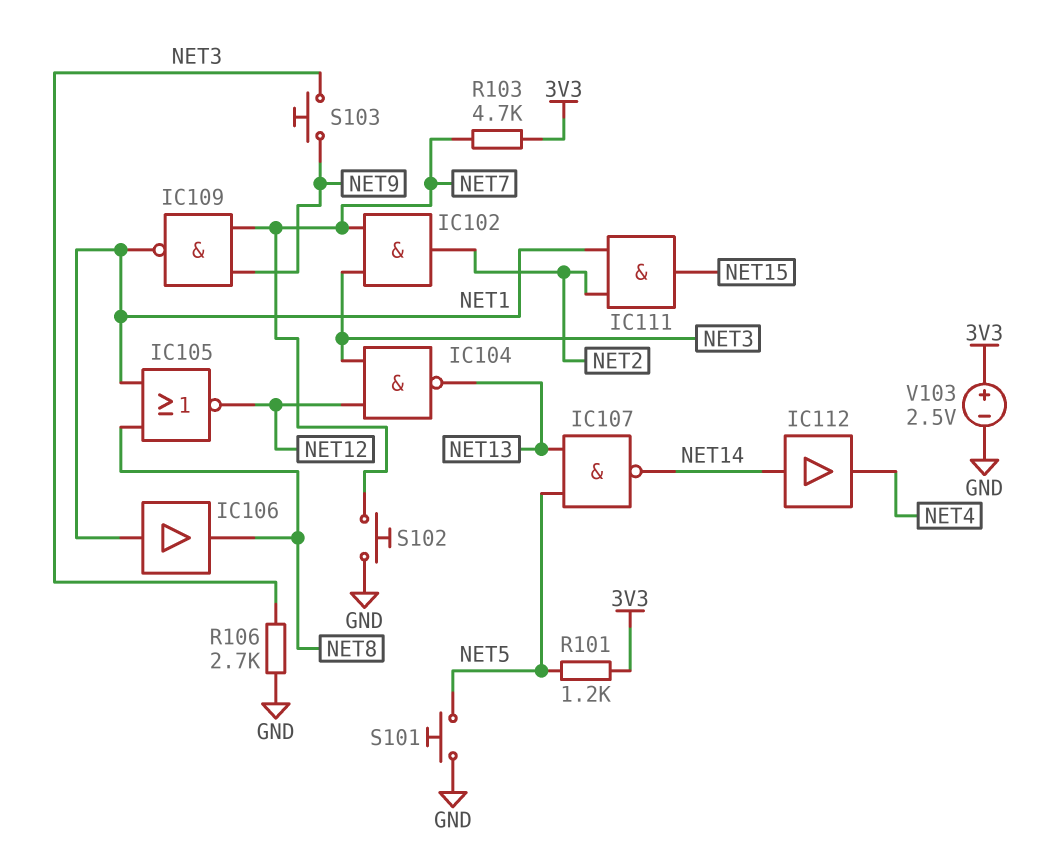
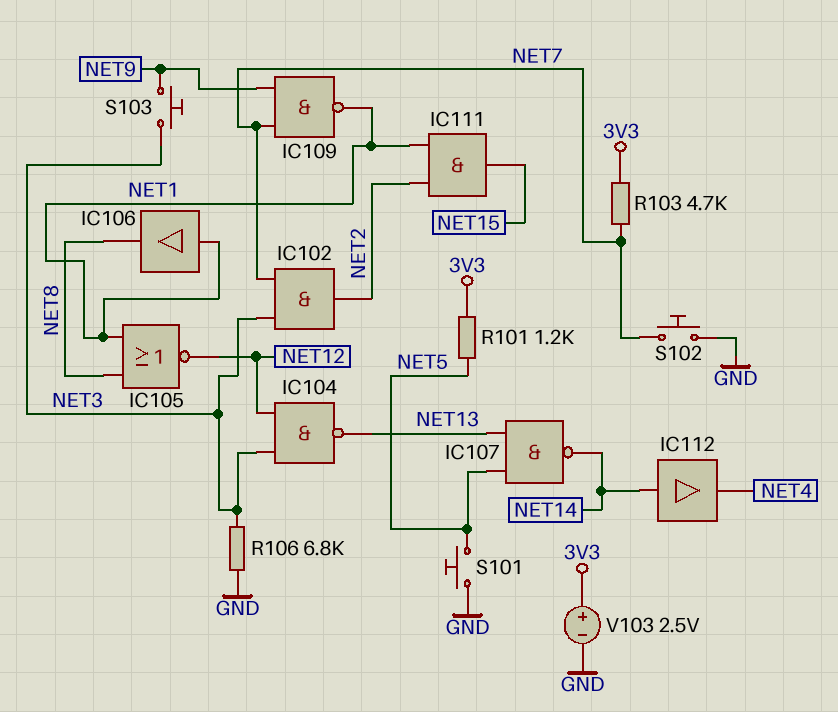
R106: 2.7k (GND, NET3) -> 6.8k (GND, NET3)

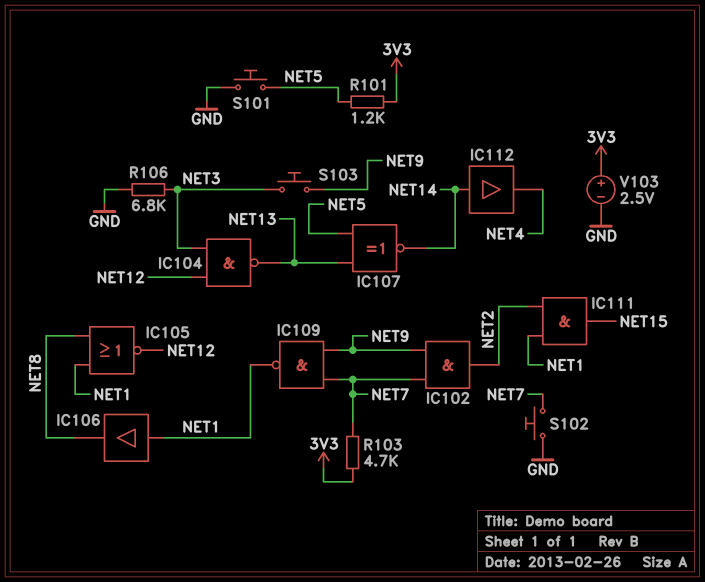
IC102: AND (in NET3, in NET7, out NET2) -> AND (in NET7, in NET9, out NET2)
IC107: NAND (in NET5, in NET13, out NET14) -> XNOR (in NET5, in NET13, out NET14)

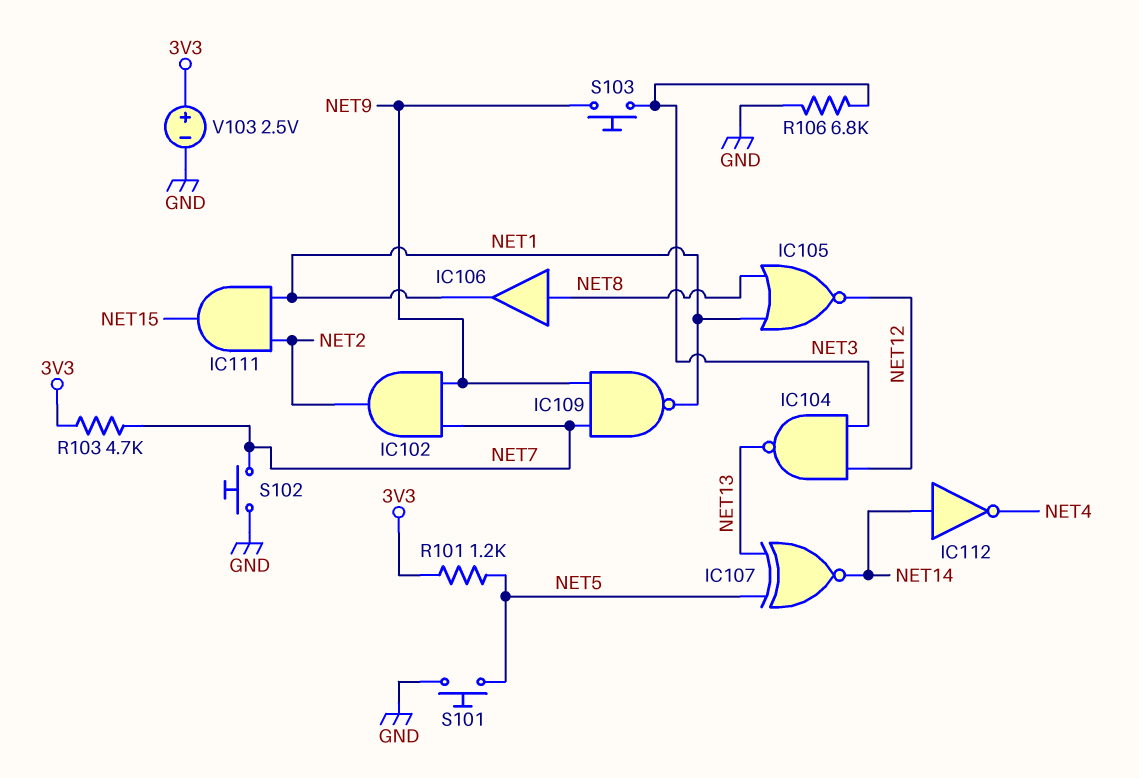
IC106: buffer (in NET1, out NET8) -> buffer (in NET8, out NET1)
IC112: buffer (in NET14, out NET4) -> NOT (in NET14, out NET4)

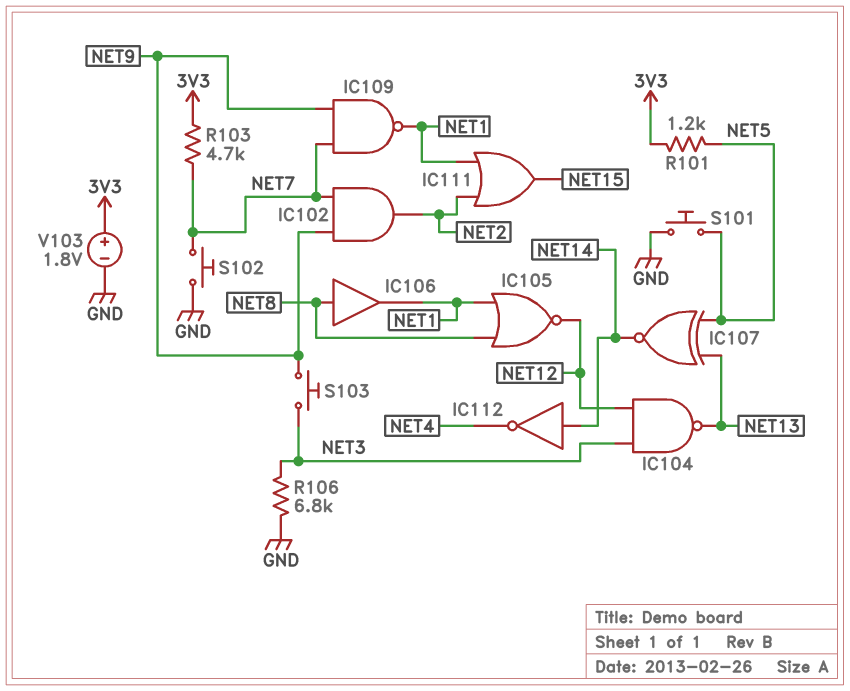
IC111: AND (in NET1, in NET2, out NET15) -> OR (in NET1, in NET2, out NET15)
V103: 2.5V (plus 3V3, minus GND) -> 1.8V (plus 3V3, minus GND)

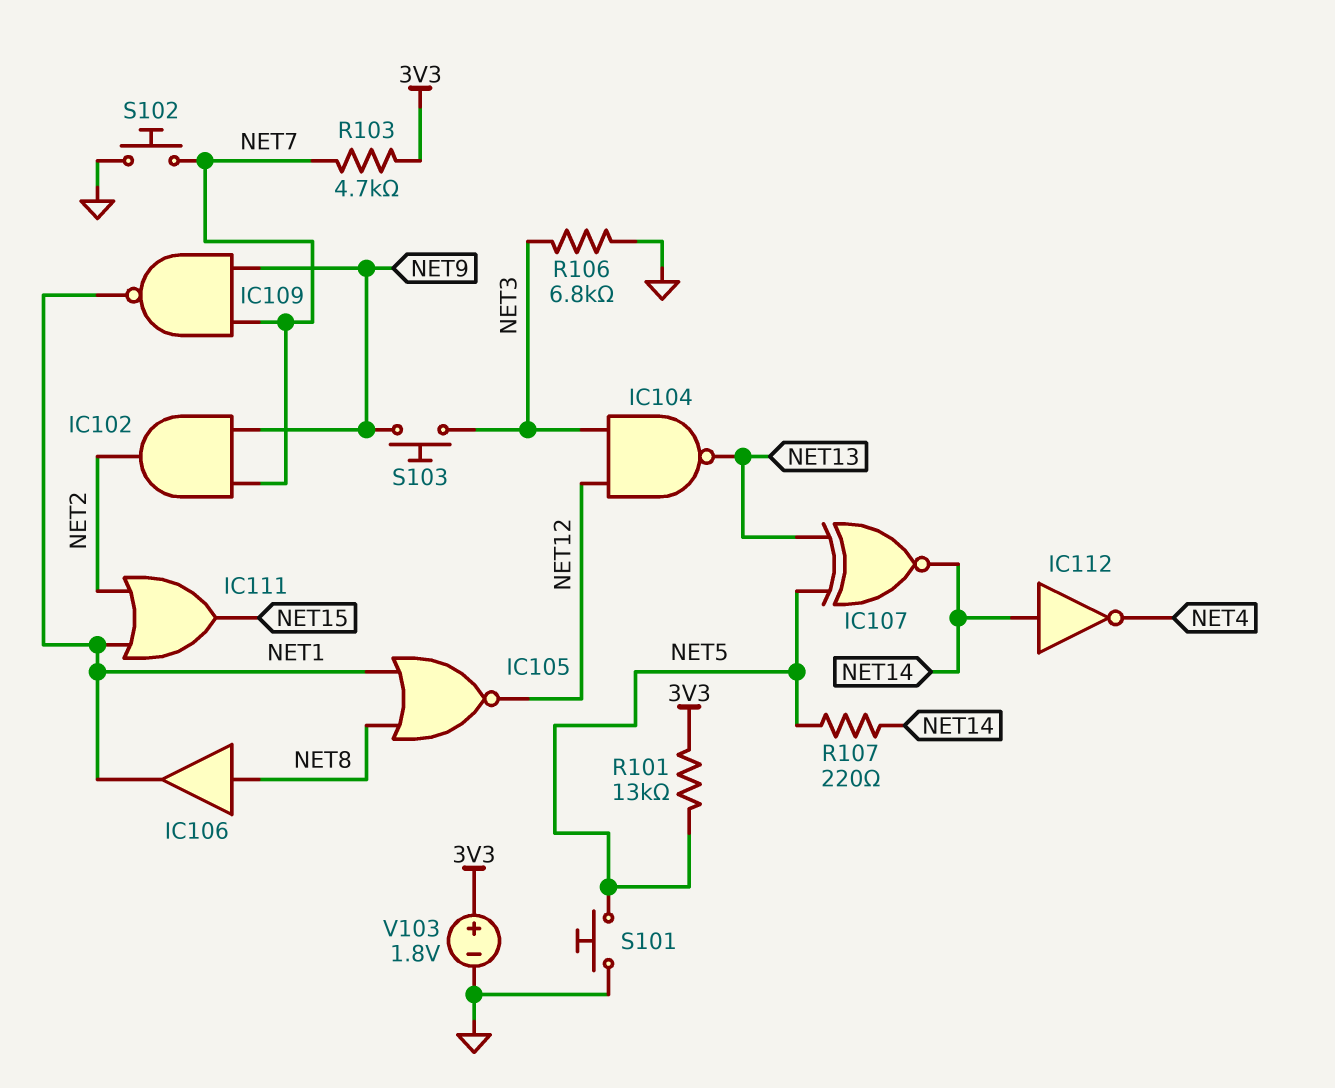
R101: 1.2k (3V3, NET5) -> 13k (3V3, NET5)
R107: none -> 220 (NET5, NET14)

